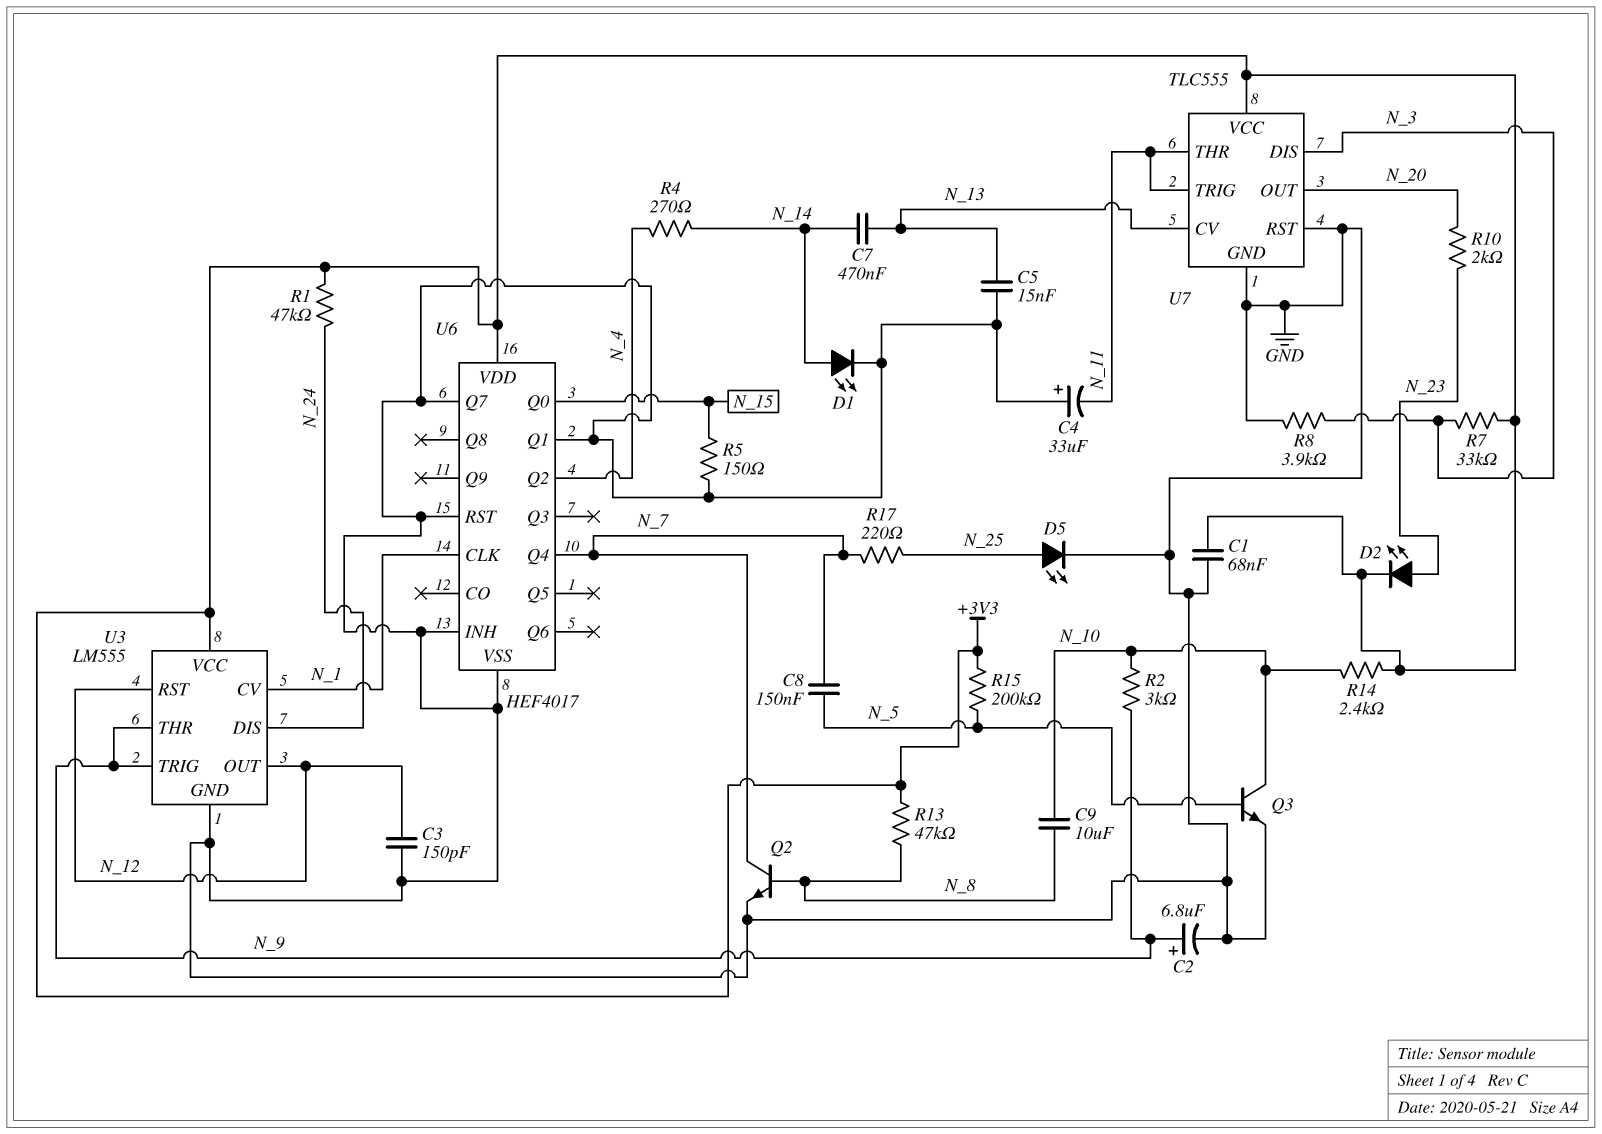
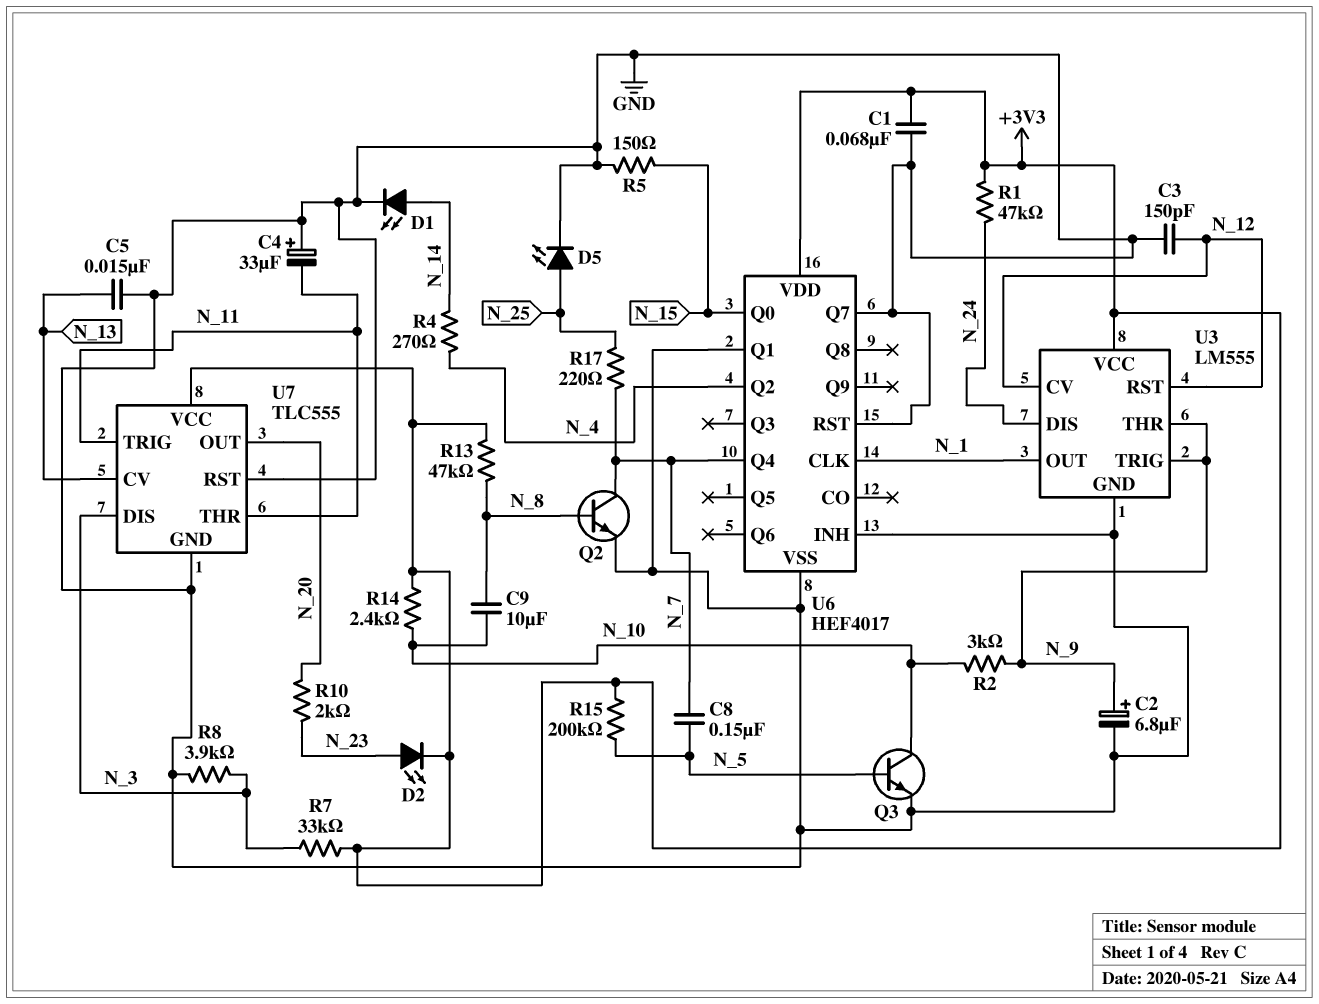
C7: 470nF (N_13, N_14) -> none
U3 pin CV: N_1 -> N_12
U3 pin OUT: N_12 -> N_1

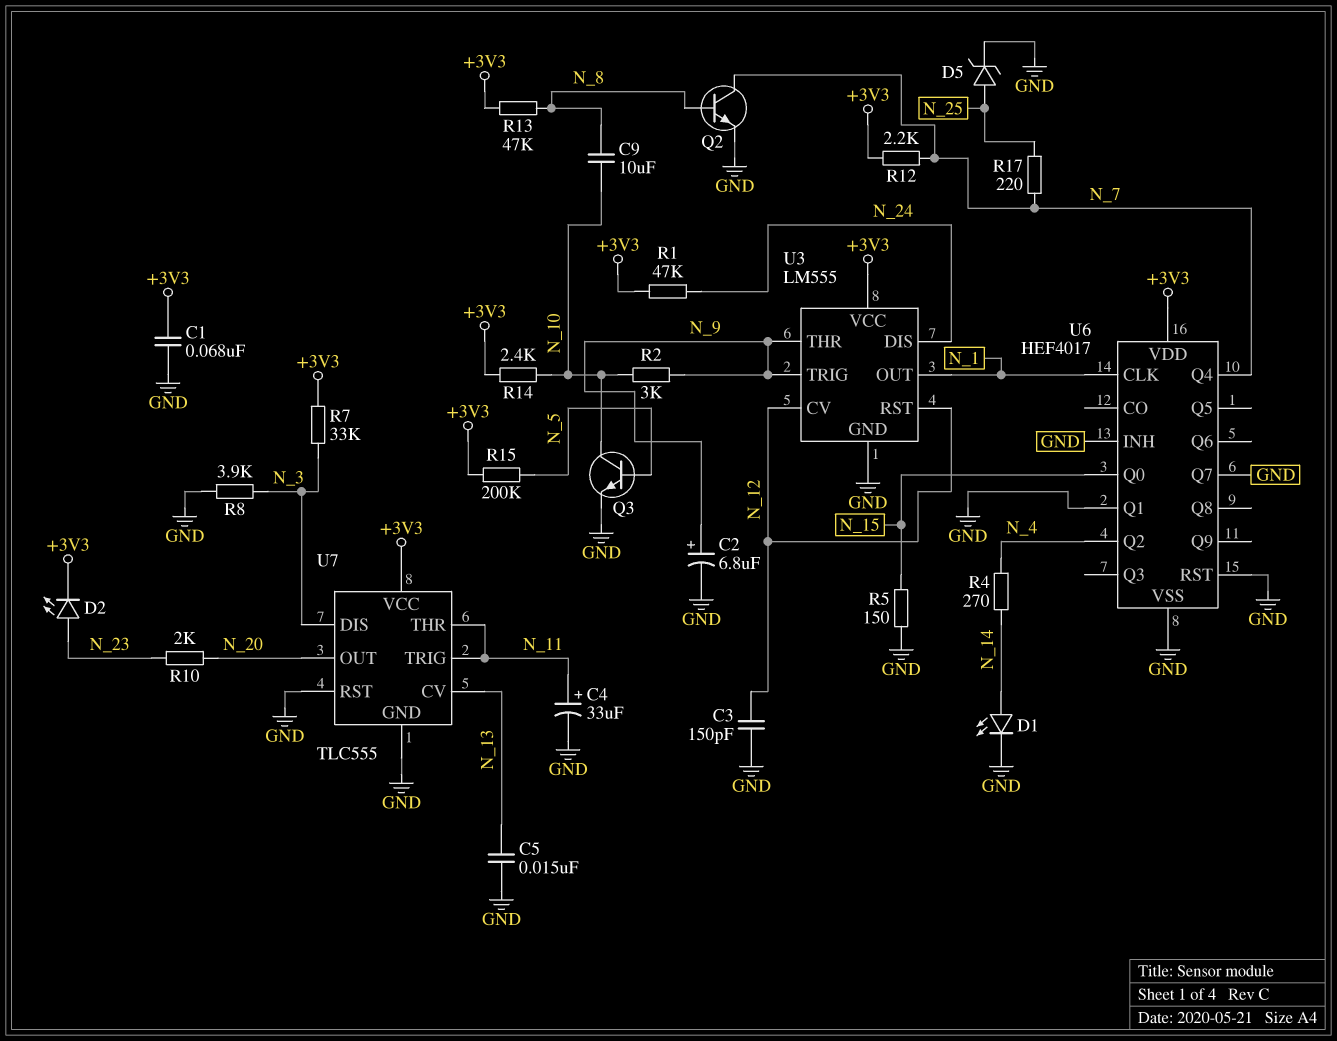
C4: 33uF (plus GND, minus N_11) -> 33uF (plus N_11, minus GND)
C8: 150nF (N_5, N_7) -> none
D5: LED (A N_25, K GND) -> zener (A N_25, K GND)
R12: none -> 2.2k (+3V3, N_7)

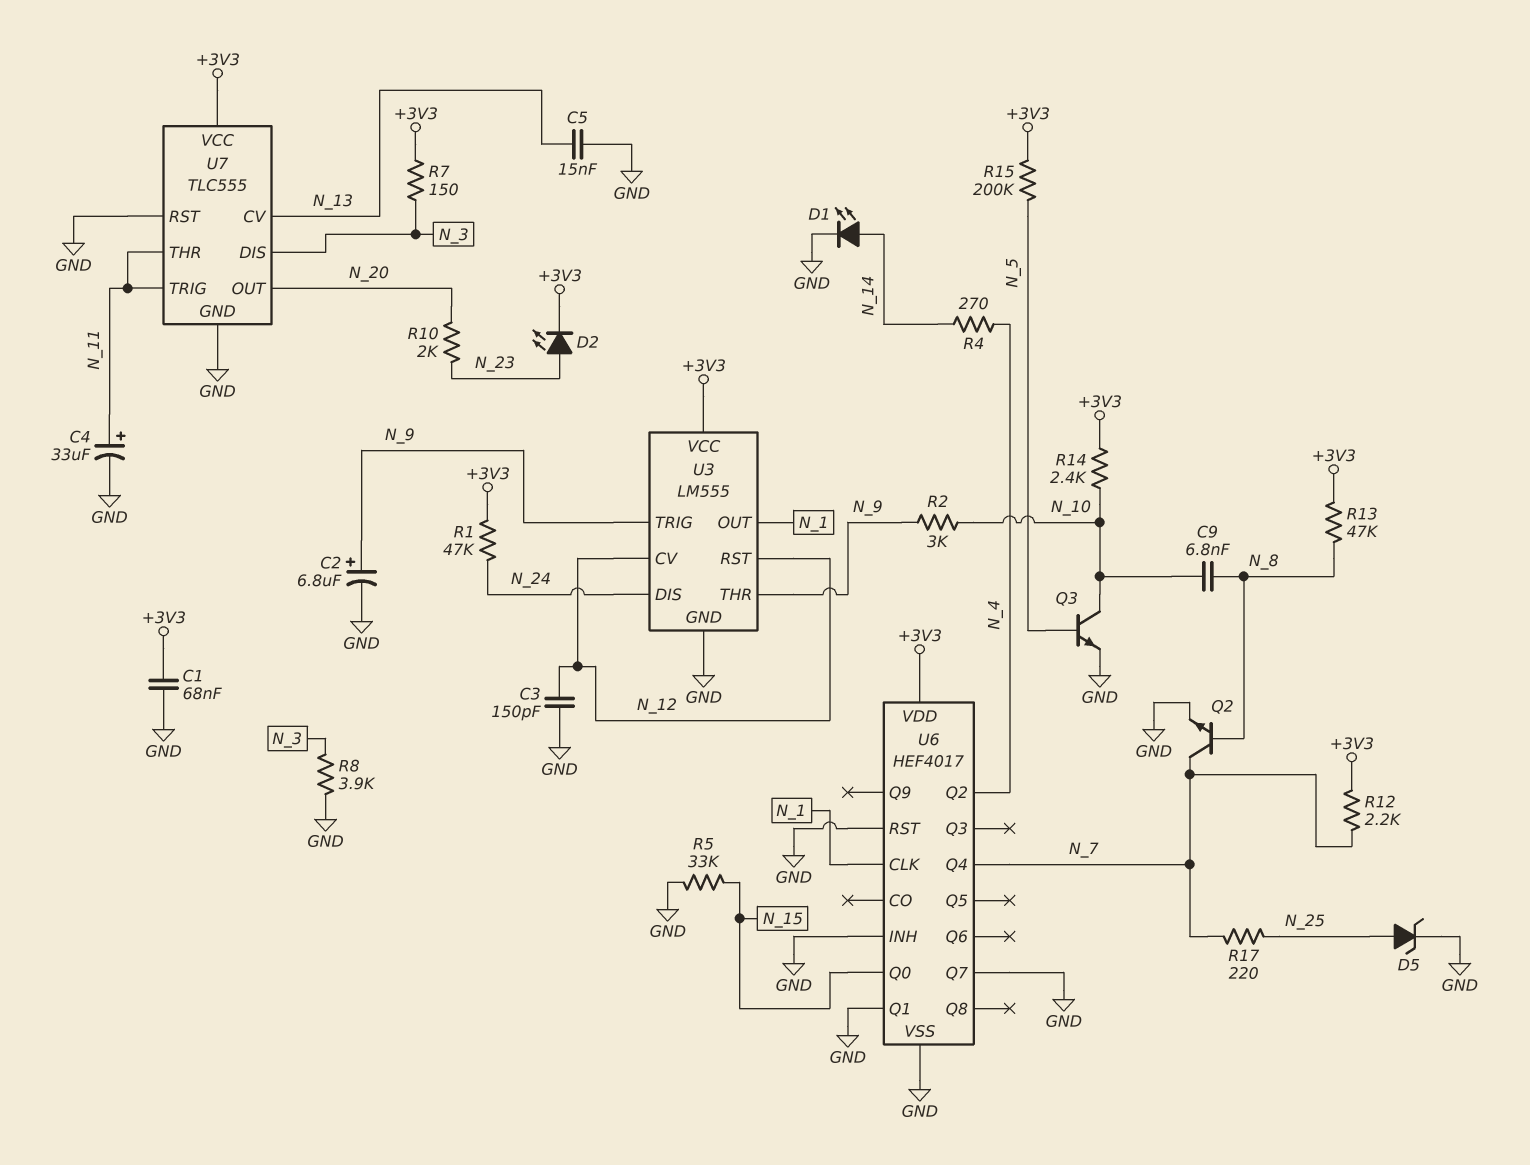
C9: 10uF (N_8, N_10) -> 6.8nF (N_8, N_10)
R5: 150 (GND, N_15) -> 33k (GND, N_15)
R7: 33k (+3V3, N_3) -> 150 (+3V3, N_3)

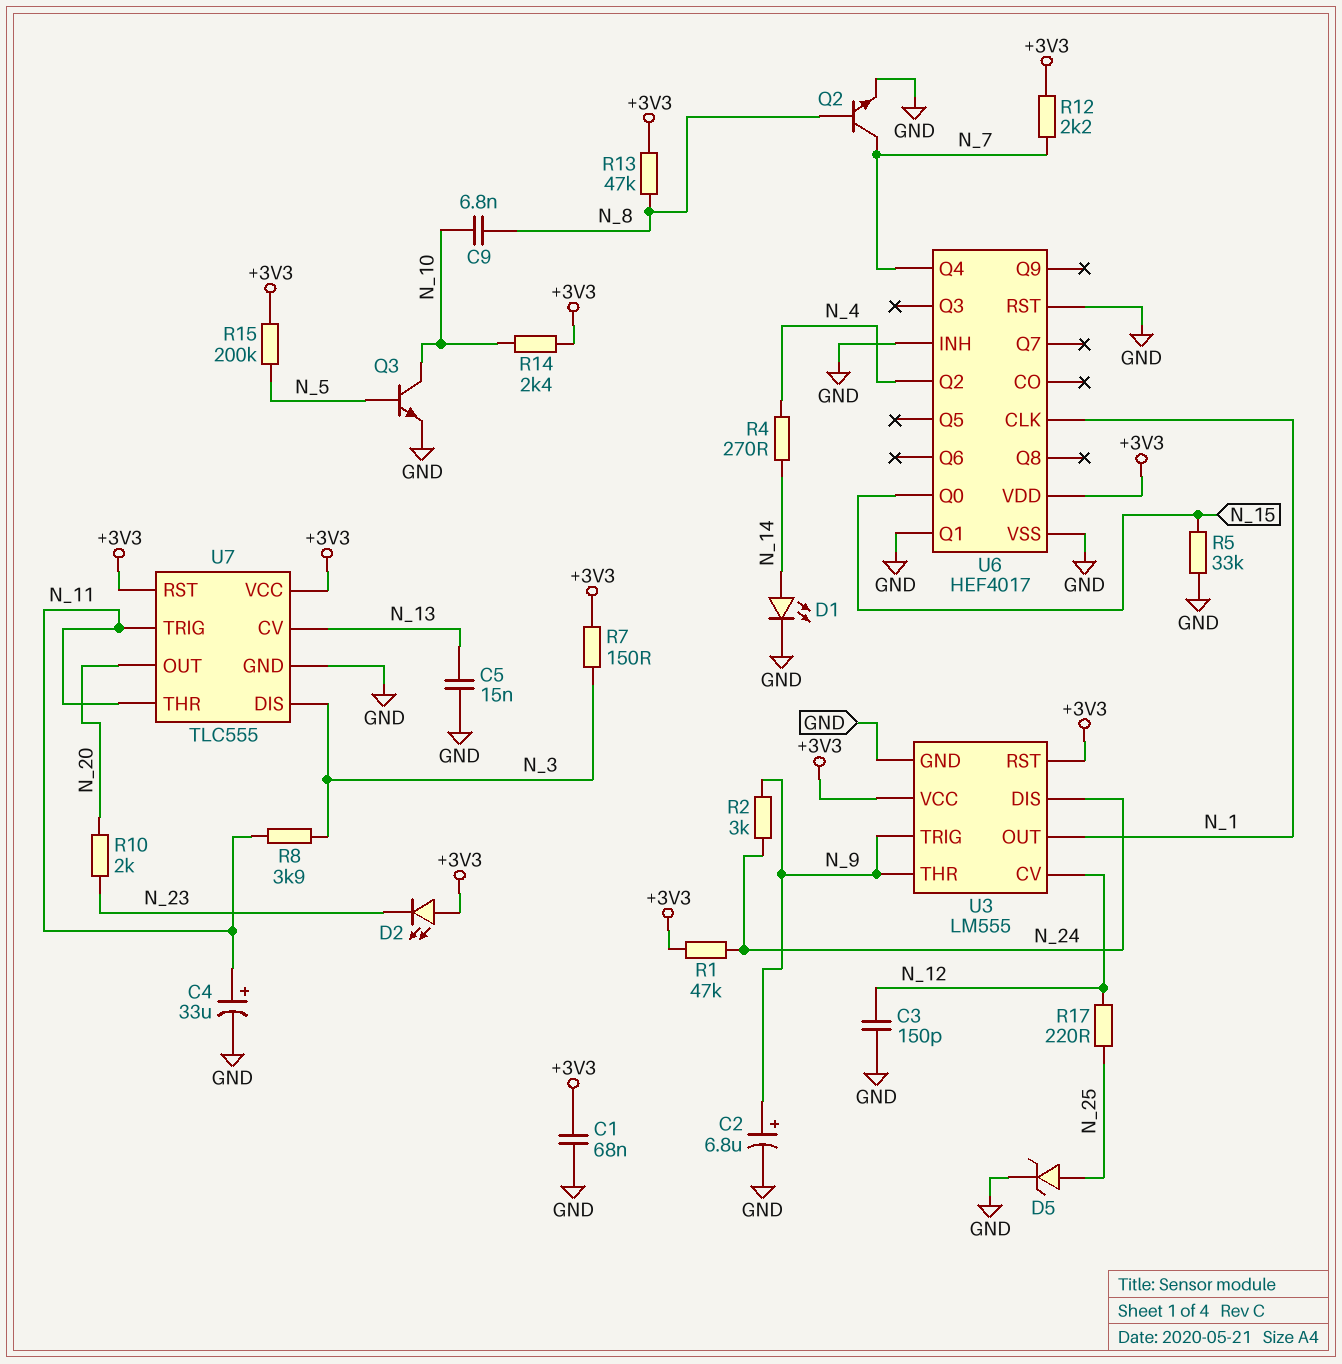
D2: LED (A N_23, K +3V3) -> LED (A +3V3, K N_23)
R2: 3k (N_9, N_10) -> 3k (N_9, N_24)
R8: 3.9k (GND, N_3) -> 3.9k (N_3, N_11)
R17: 220 (N_7, N_25) -> 220 (N_12, N_25)
U3 pin RST: N_12 -> +3V3
U6 pin Q7: GND -> none
U7 pin RST: GND -> +3V3

